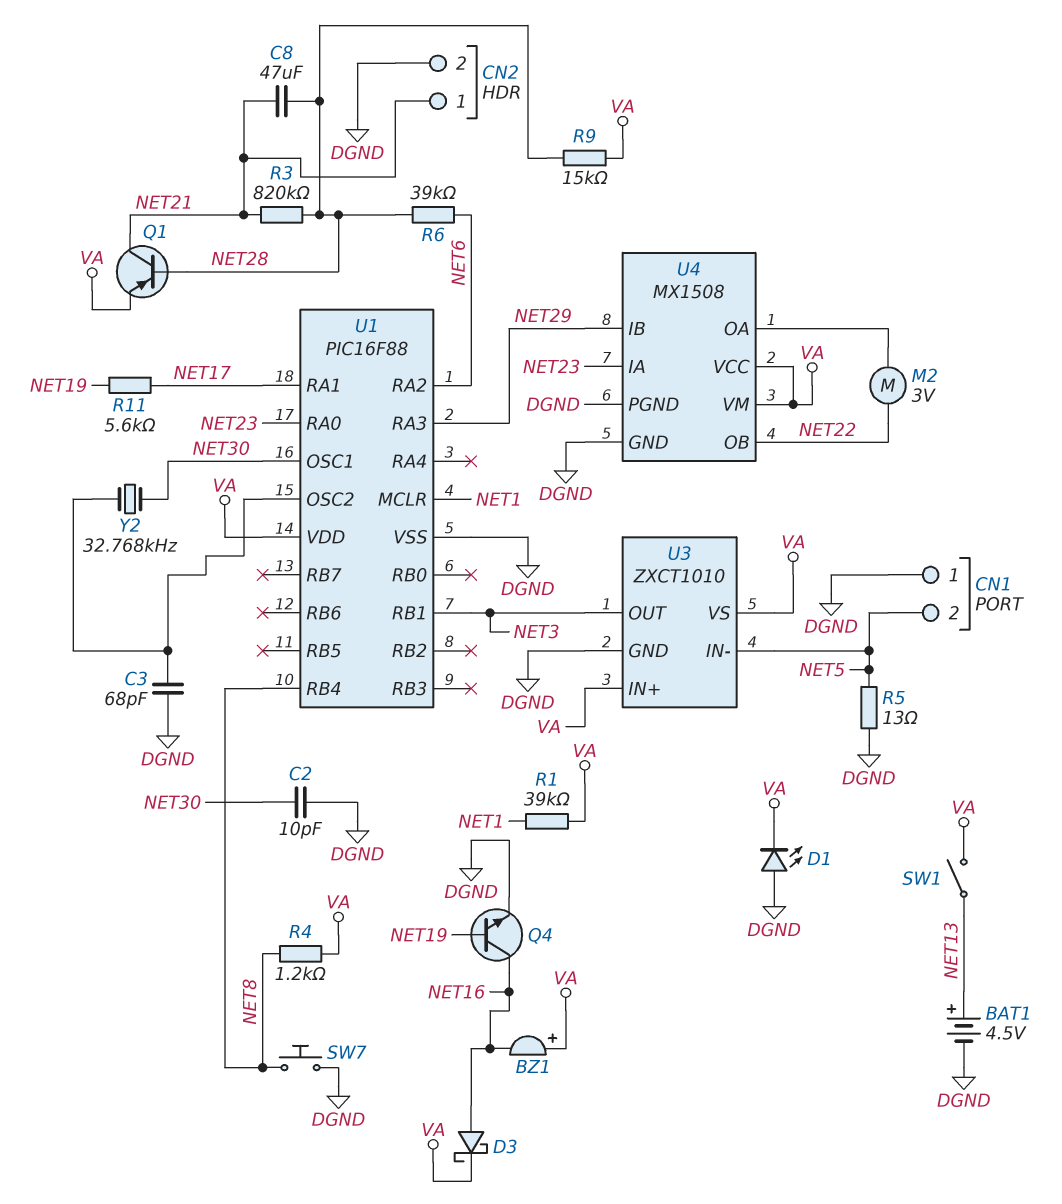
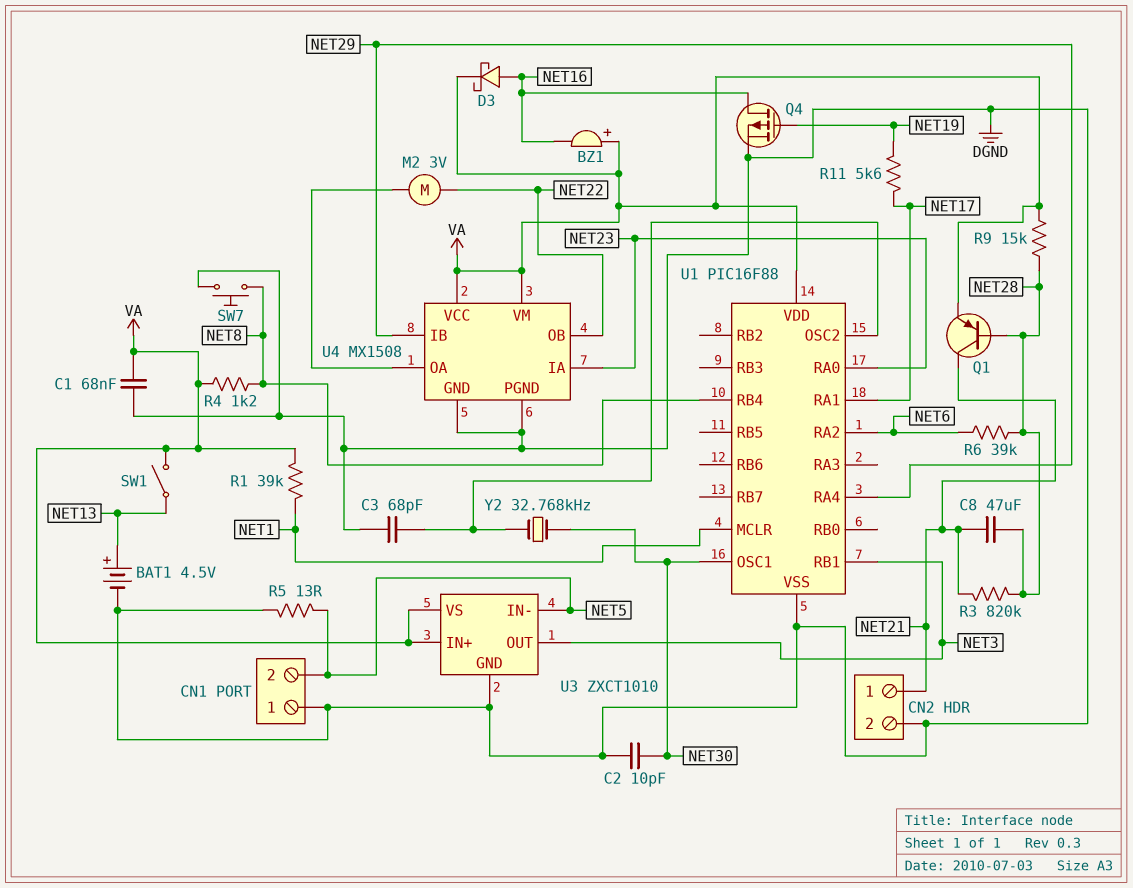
C1: none -> 68nF (DGND, VA)
D1: LED (A DGND, K VA) -> none
Q4: NPN (B NET19, C NET16, E DGND) -> PMOS (G NET19, D NET16, S DGND)
U1 pin RA3: NET29 -> none
U1 pin RA4: none -> NET29

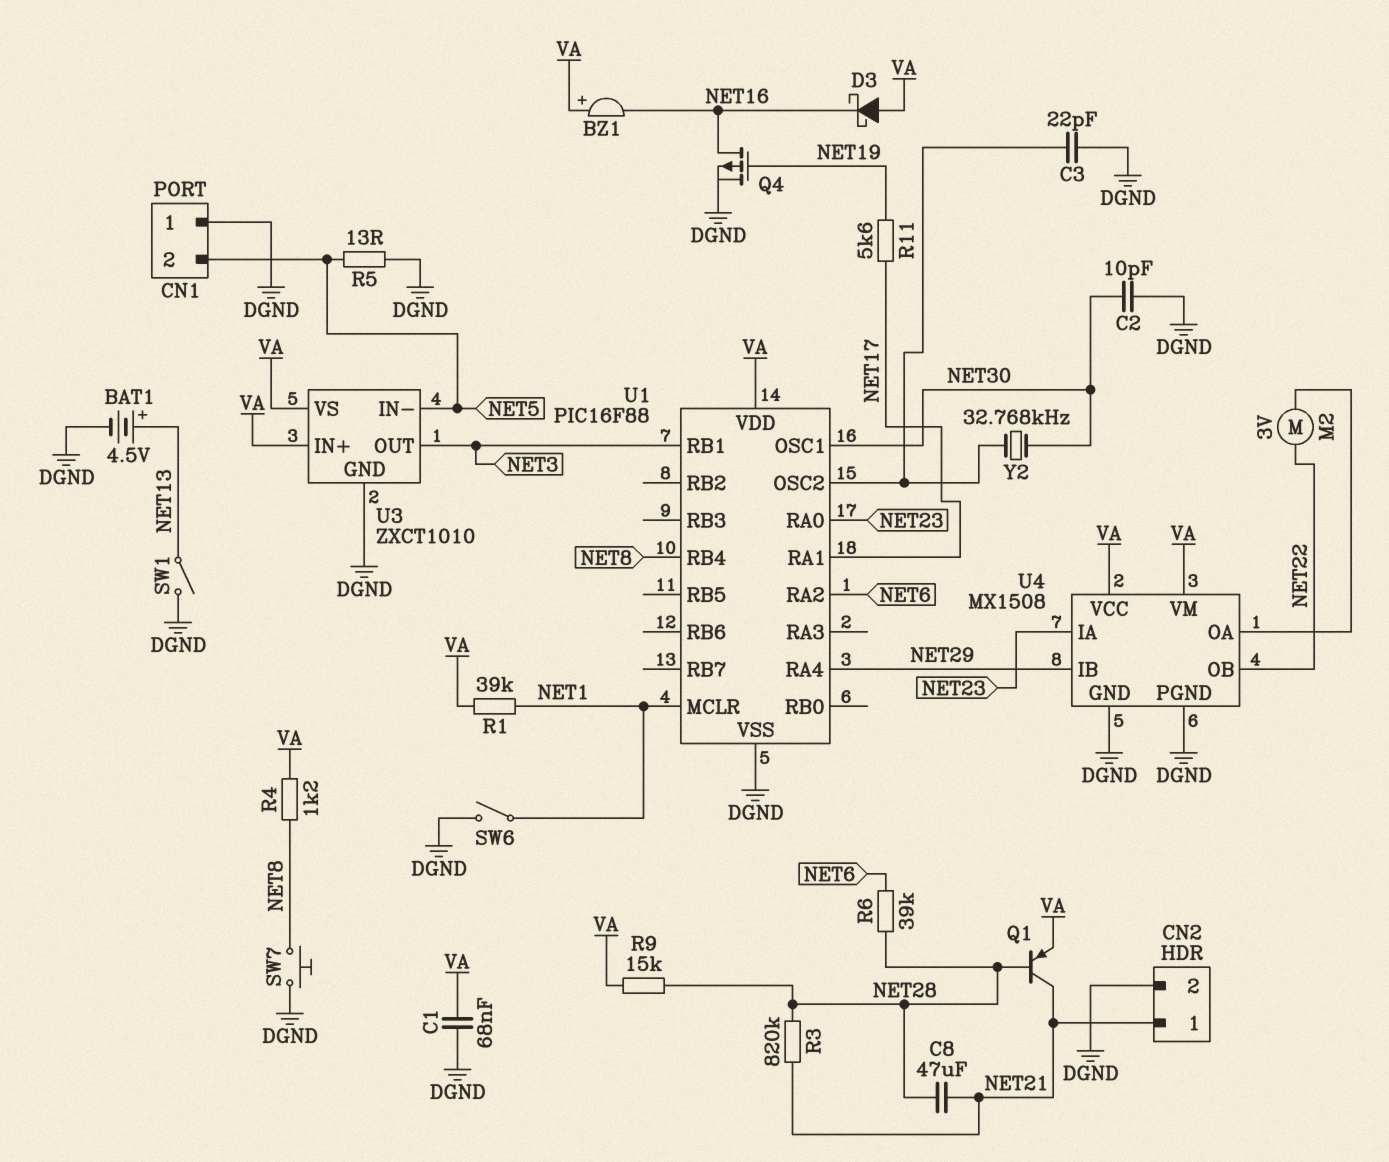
C3: 68pF (DGND, U1/OSC2) -> 22pF (DGND, U1/OSC2)
D3: schottky (A NET16, K VA) -> schottky (A VA, K NET16)
SW1: switch (NET13, VA) -> switch (DGND, NET13)
SW6: none -> switch (DGND, NET1)

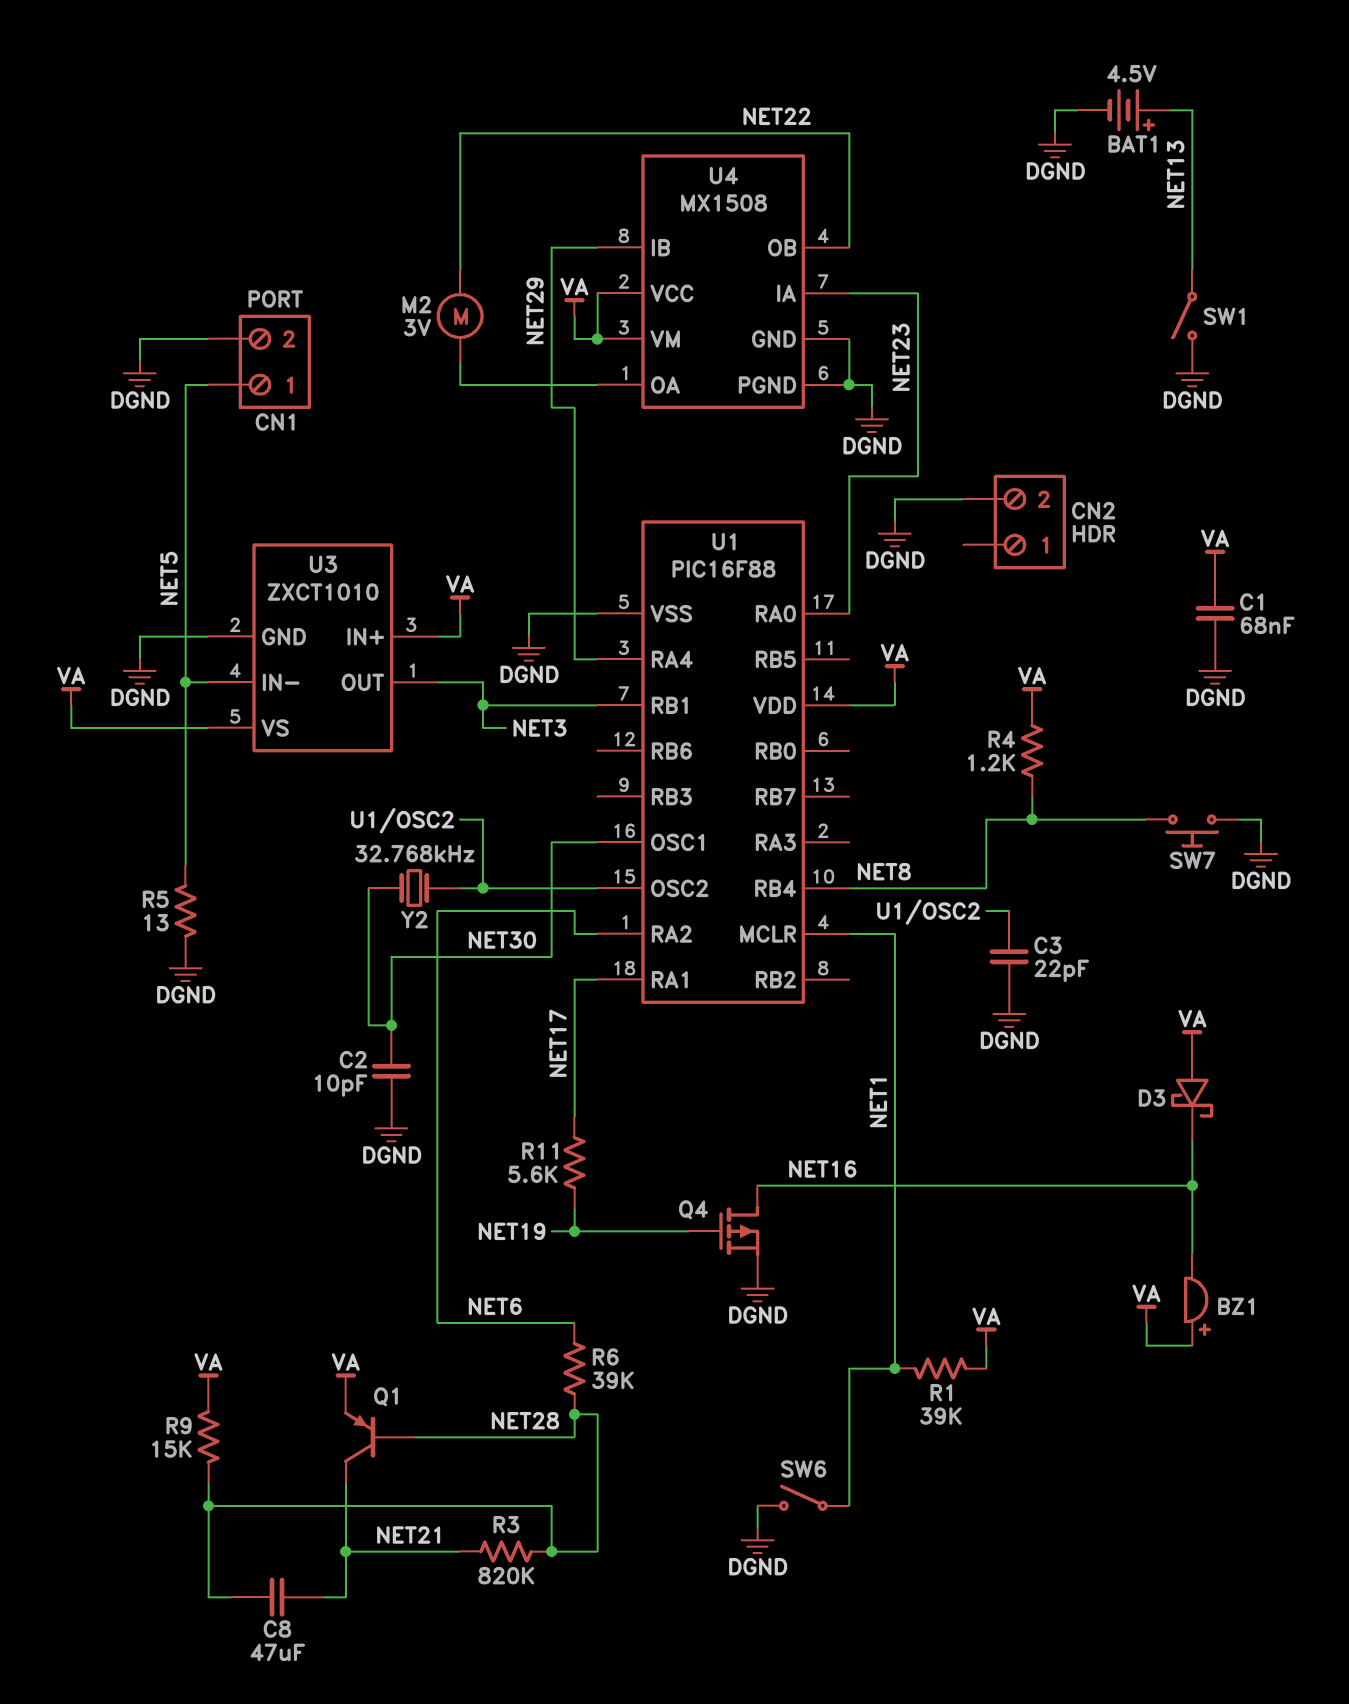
CN1 pin 1: DGND -> NET5
CN1 pin 2: NET5 -> DGND
CN2 pin 1: NET21 -> none

